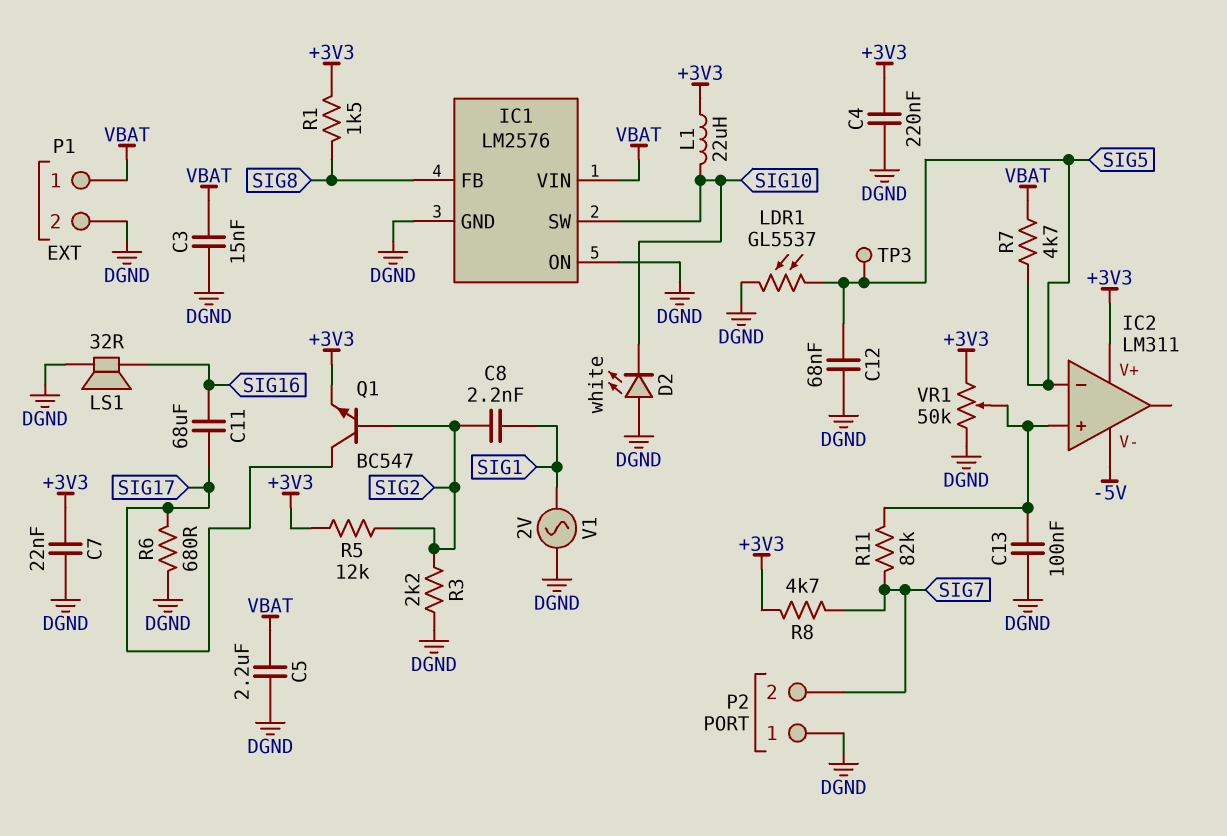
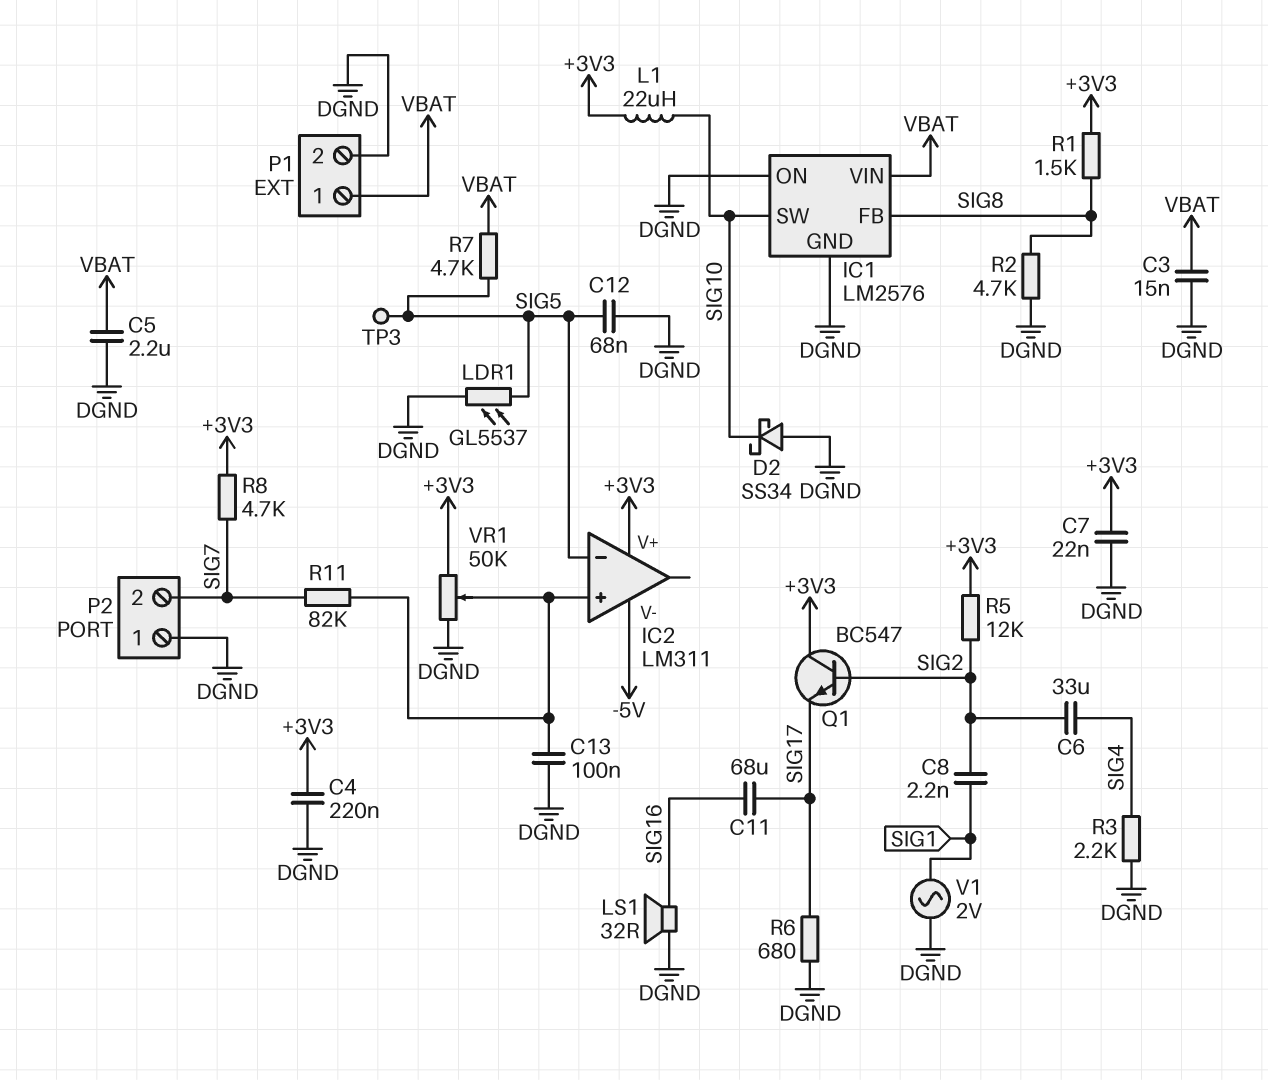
C6: none -> 33uF (SIG2, SIG4)
D2: LED white (A DGND, K SIG10) -> schottky SS34 (A DGND, K SIG10)
Q1: NPN BC547 (B SIG2, C SIG17, E +3V3) -> NPN BC547 (B SIG2, C +3V3, E SIG17)
R2: none -> 4.7k (DGND, SIG8)
R3: 2.2k (DGND, SIG2) -> 2.2k (DGND, SIG4)

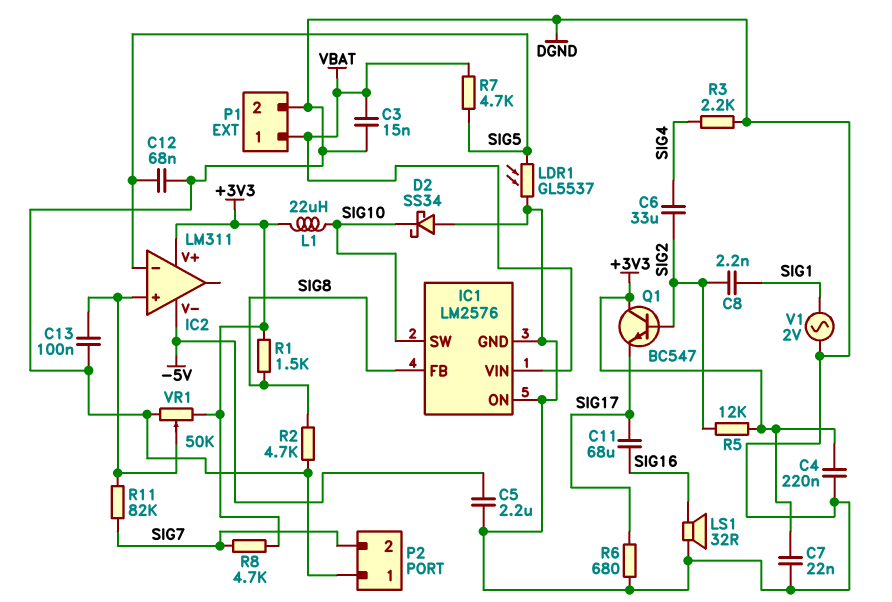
C5: 2.2uF (DGND, VBAT) -> 2.2uF (-5V, DGND)
TP3: test point (SIG5) -> none

